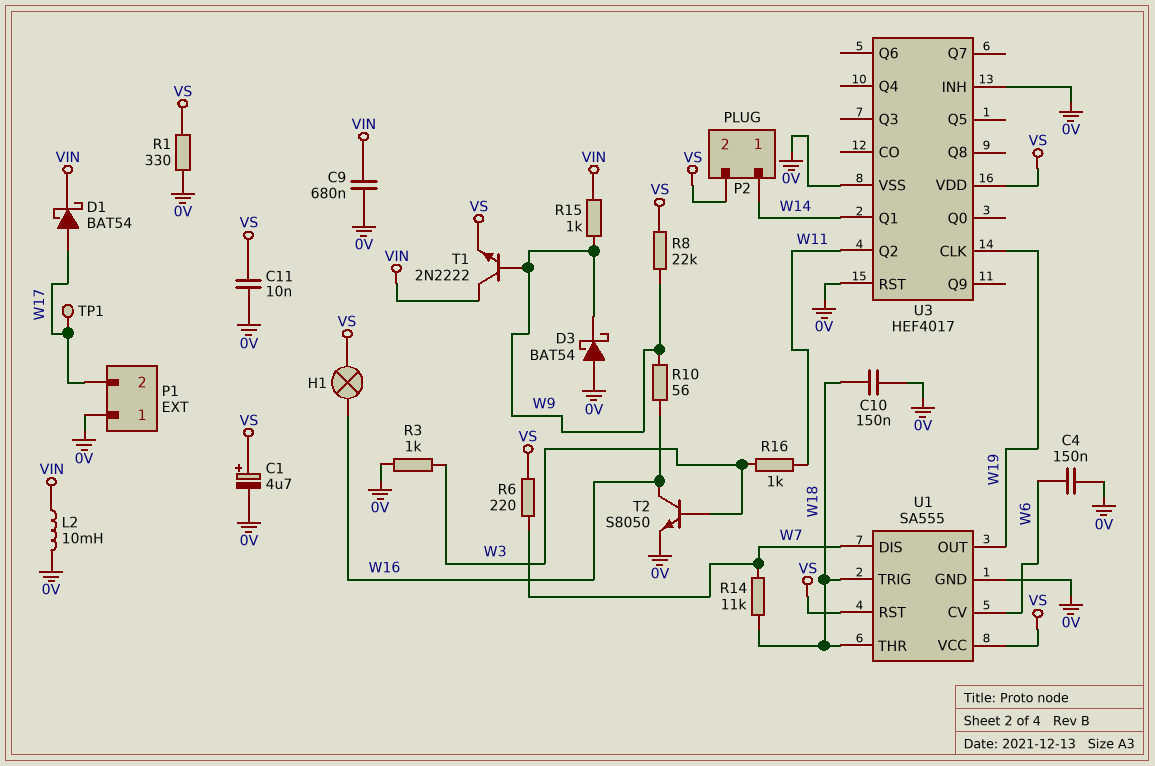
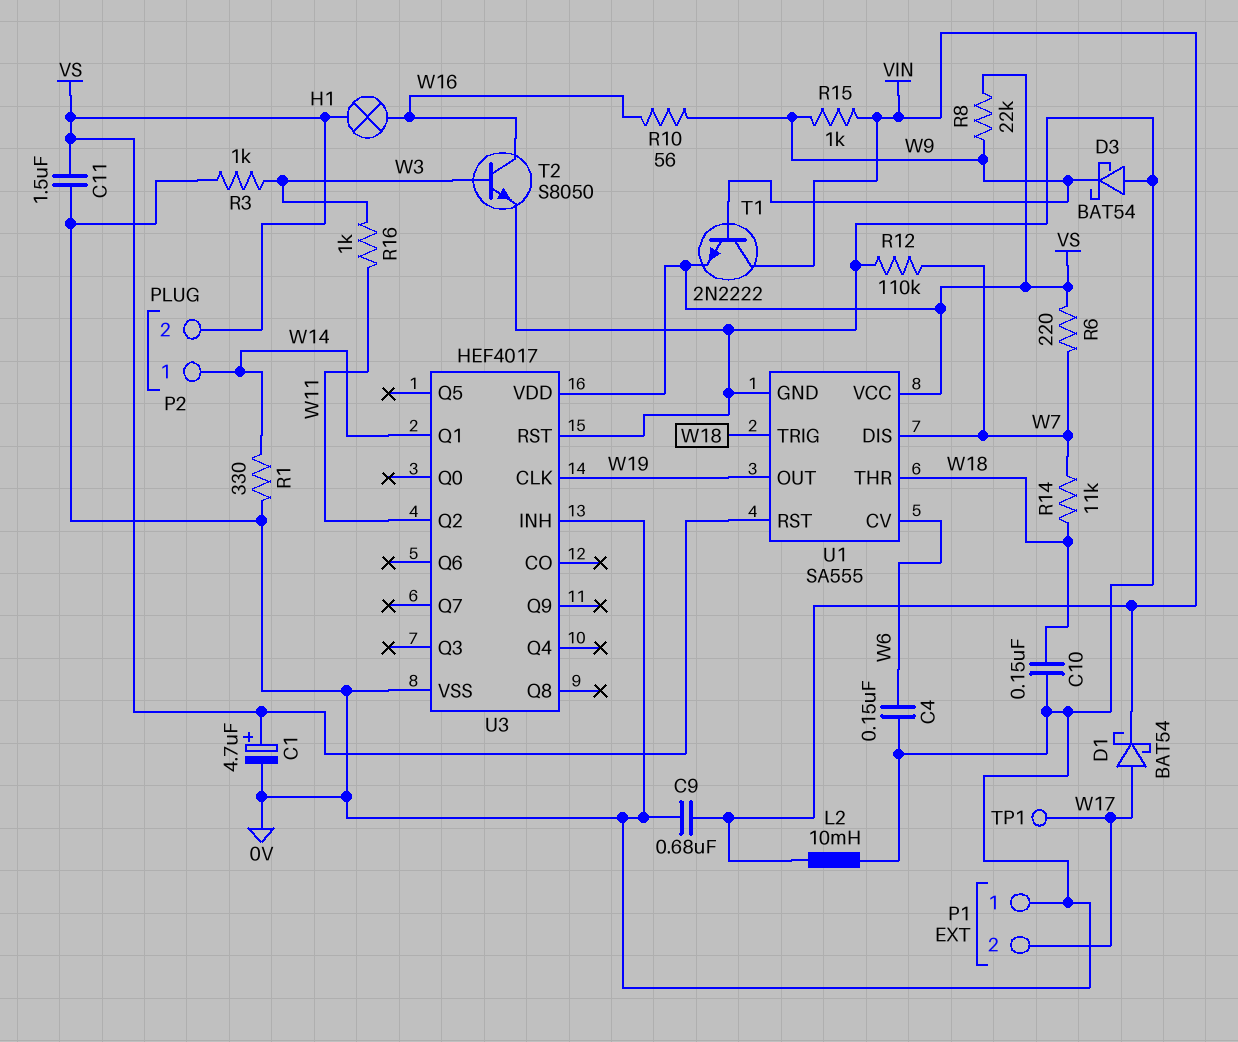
C11: 10nF (0V, VS) -> 1.5uF (0V, VS)
R1: 330 (0V, VS) -> 330 (0V, W14)
R12: none -> 110k (0V, W7)

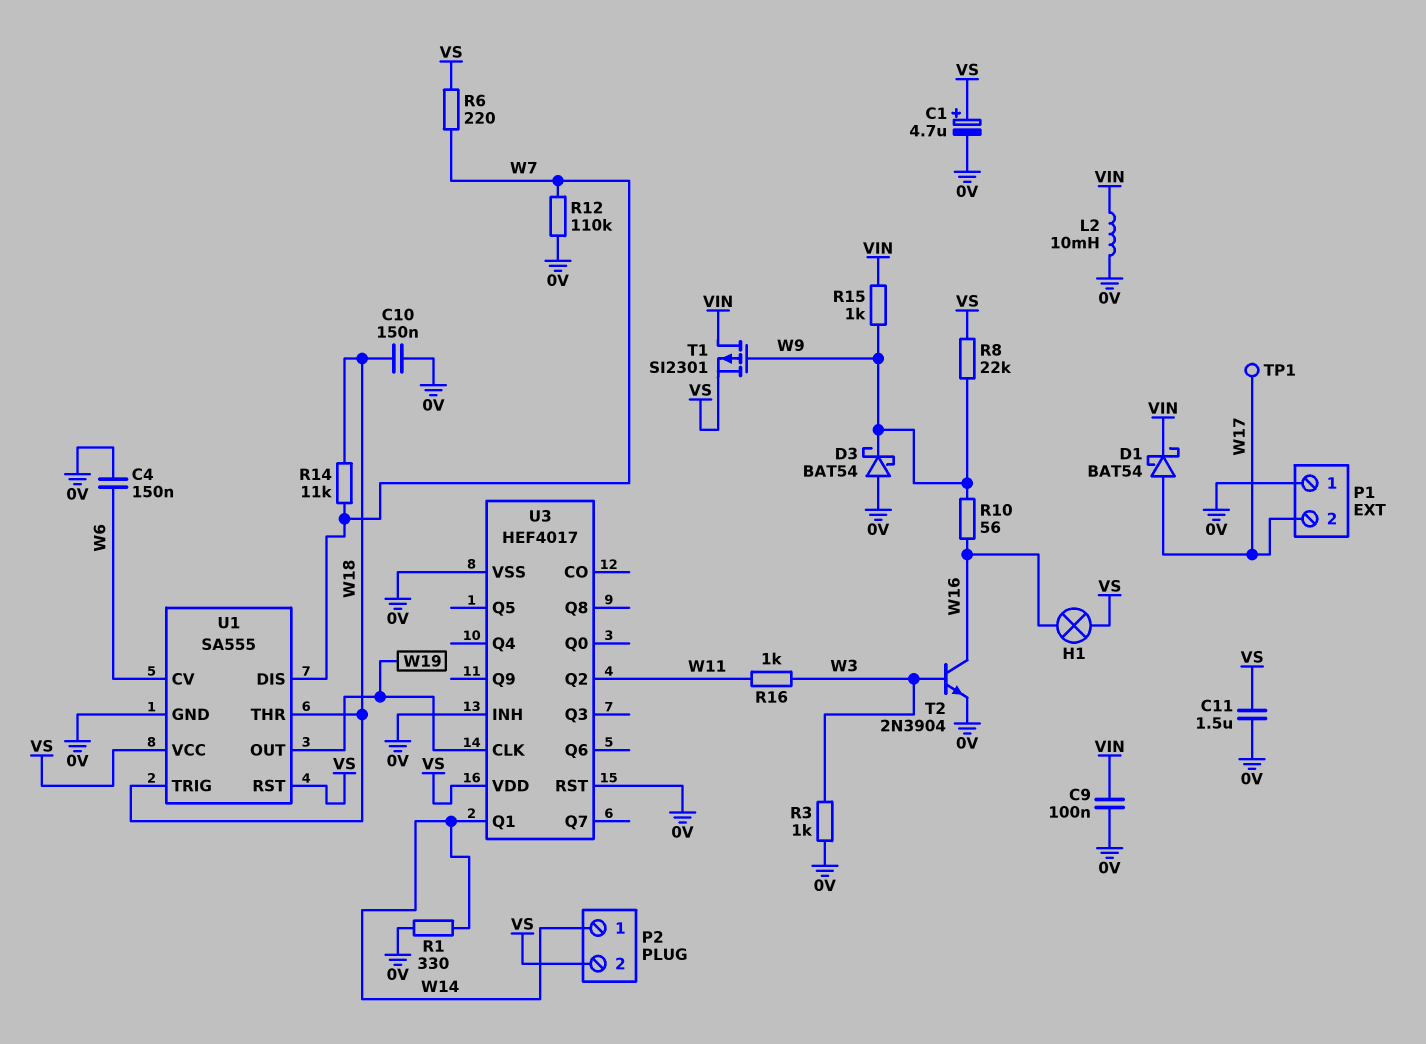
C9: 680nF (0V, VIN) -> 100nF (0V, VIN)
T1: NPN 2N2222 (B W9, C VIN, E VS) -> PMOS SI2301 (G W9, D VIN, S VS)
T2: NPN S8050 (B W3, C W16, E 0V) -> NPN 2N3904 (B W3, C W16, E 0V)

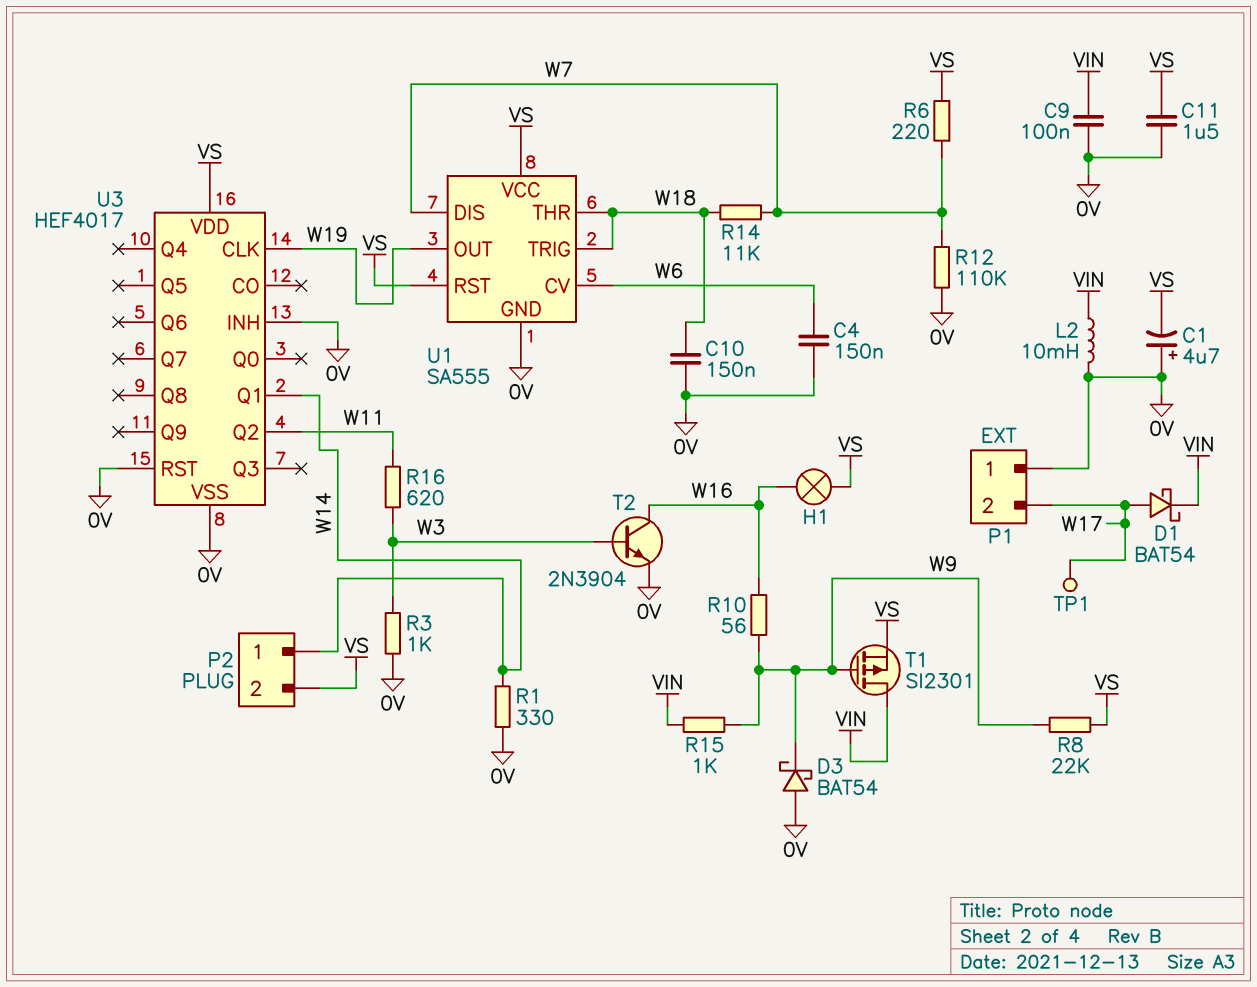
C1: 4.7uF (plus VS, minus 0V) -> 4.7uF (plus 0V, minus VS)
R16: 1k (W3, W11) -> 620 (W3, W11)

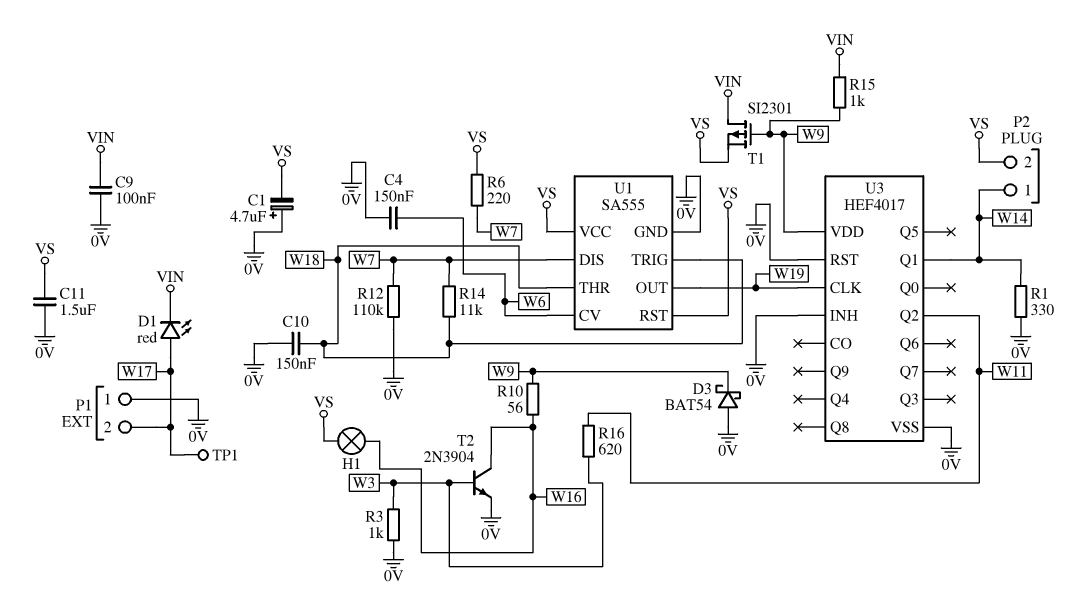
D1: schottky BAT54 (A W17, K VIN) -> LED red (A W17, K VIN)
L2: 10mH (0V, VIN) -> none
R8: 22k (VS, W9) -> none
U3 pin VDD: VS -> W9

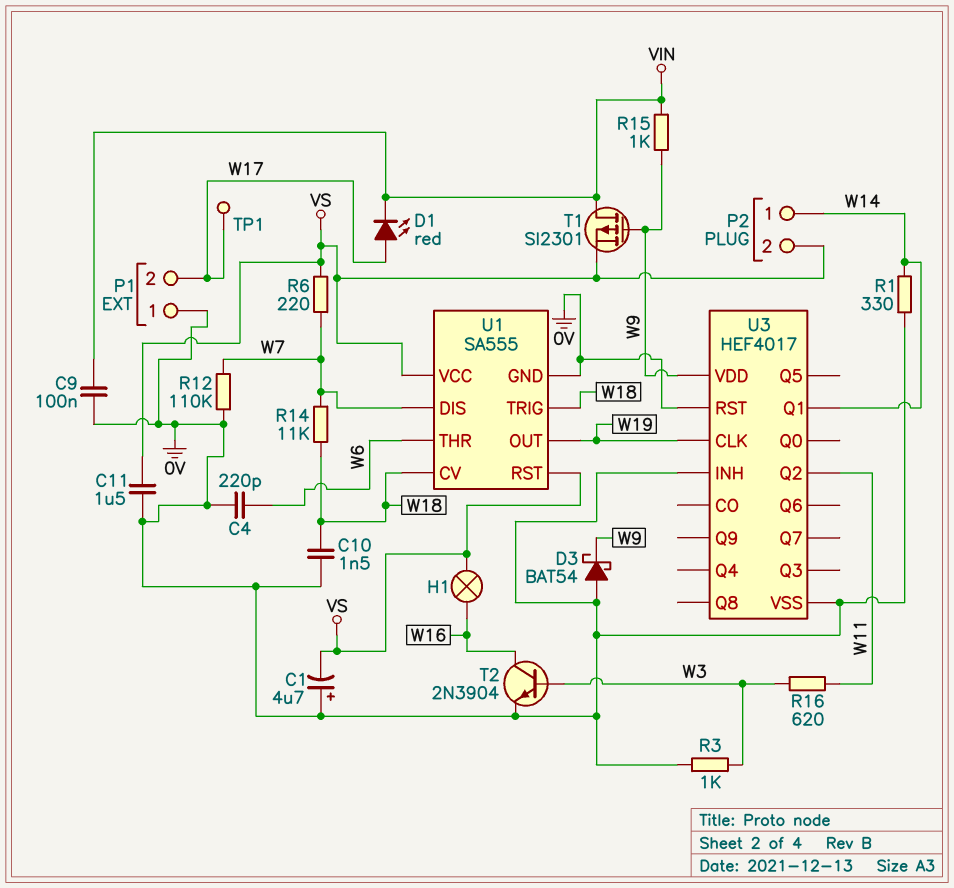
C4: 150nF (0V, W6) -> 220pF (0V, W6)
C10: 150nF (0V, W18) -> 1.5nF (0V, W18)
R10: 56 (W9, W16) -> none
U1 pin CV: W6 -> W18
U1 pin THR: W18 -> W6

